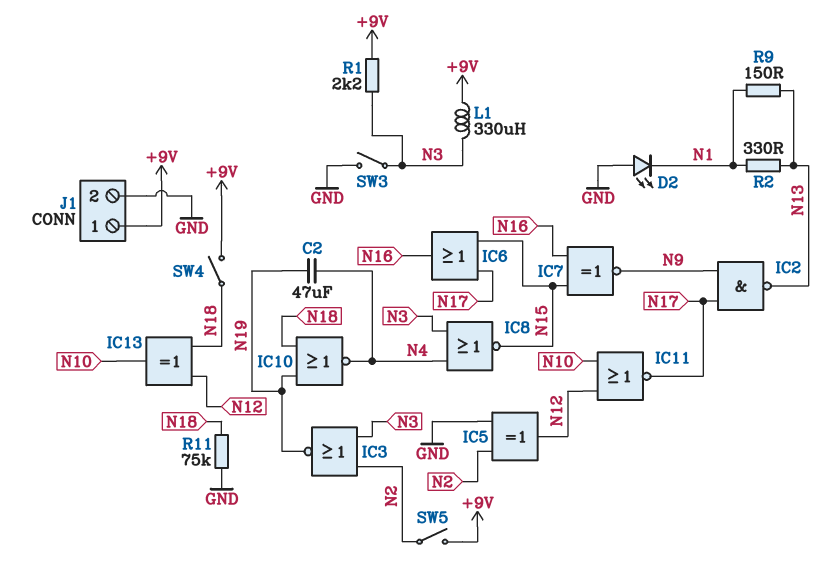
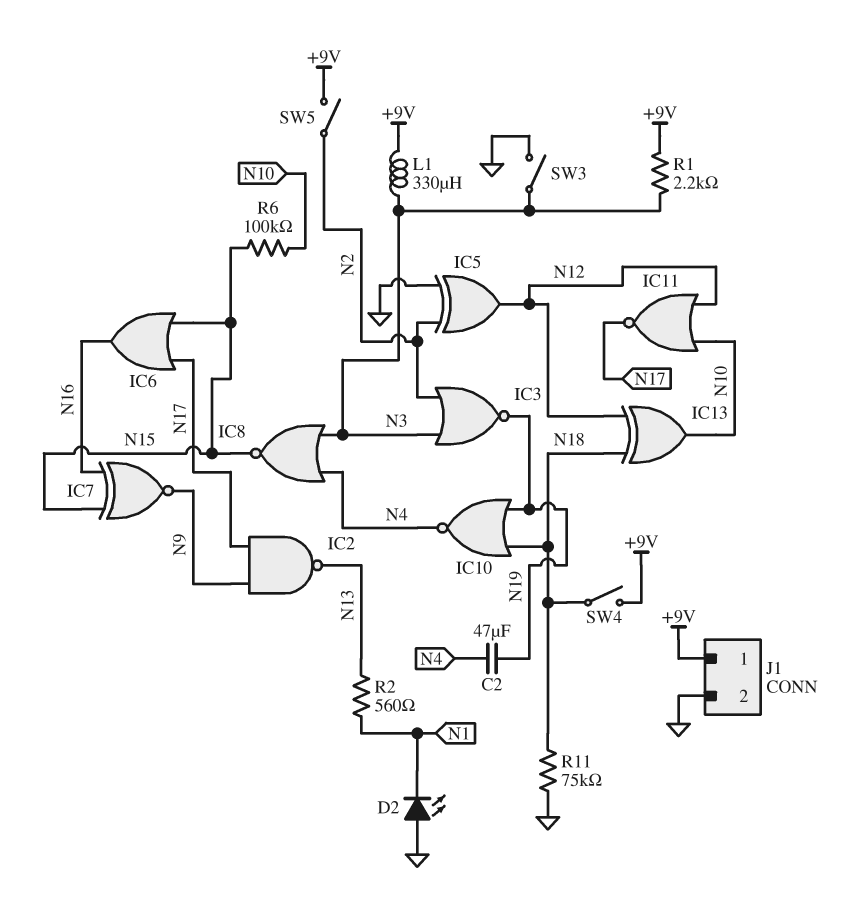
R2: 330 (N1, N13) -> 560 (N1, N13)
R6: none -> 100k (N10, N15)
R9: 150 (N1, N13) -> none

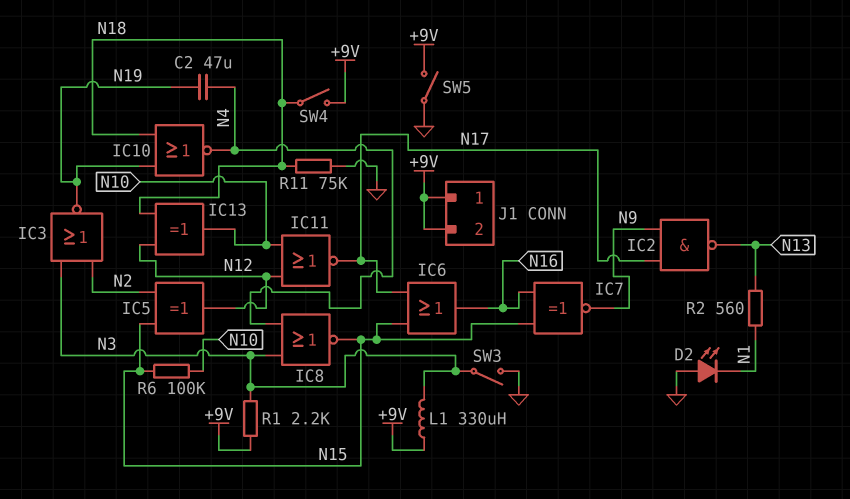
IC5: XOR (in GND, in N2, out N12) -> XOR (in N2, in N15, out N12)
J1 pin 2: GND -> +9V
SW5: switch (+9V, N2) -> switch (+9V, GND)

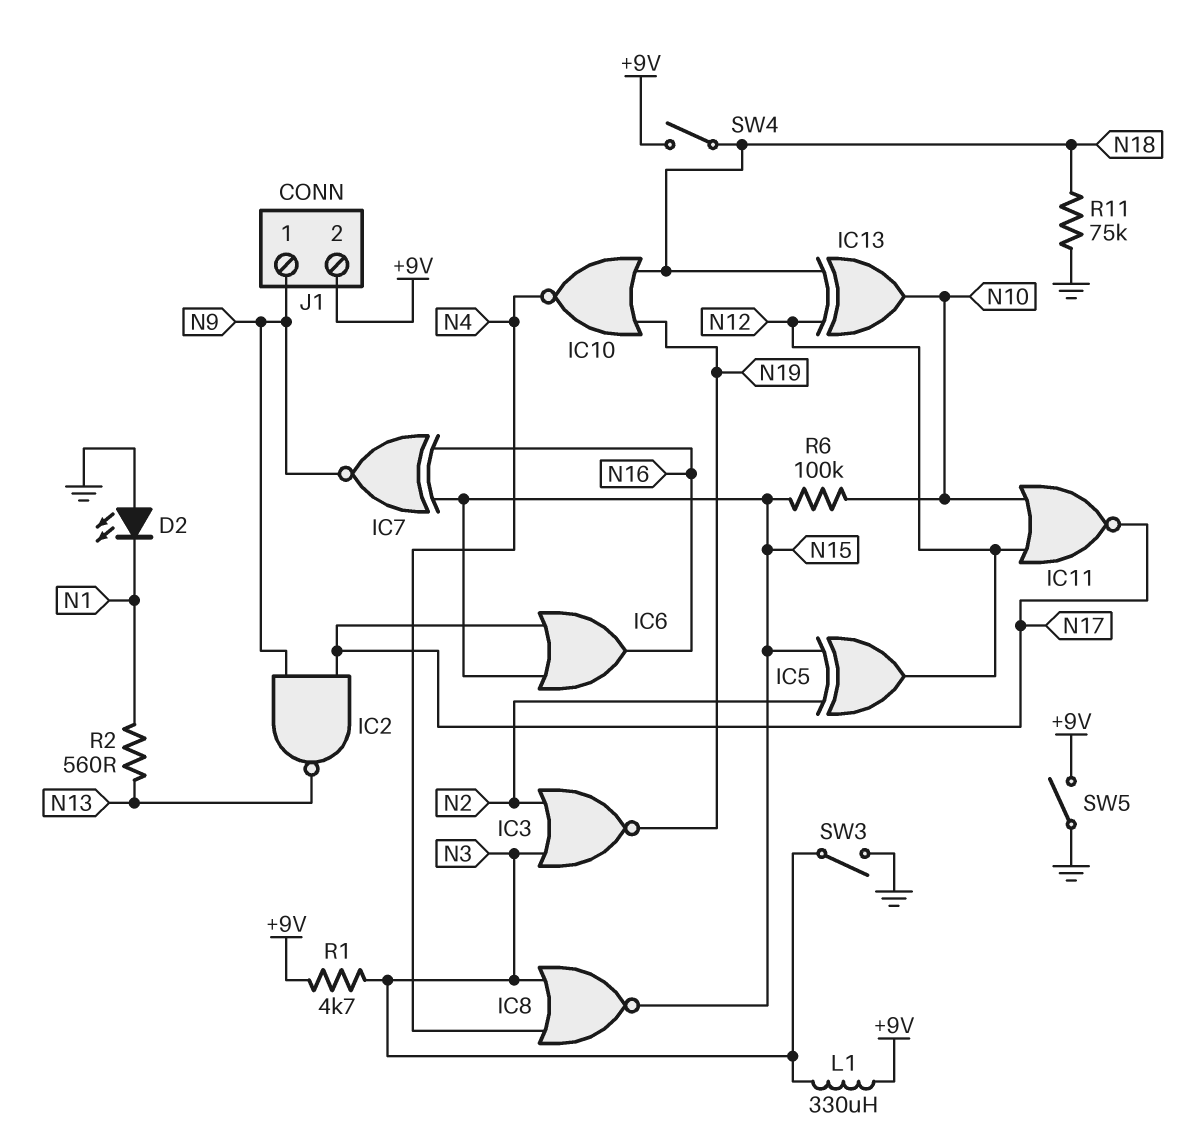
C2: 47uF (N4, N19) -> none
J1 pin 1: +9V -> N9
R1: 2.2k (+9V, N3) -> 4.7k (+9V, N3)

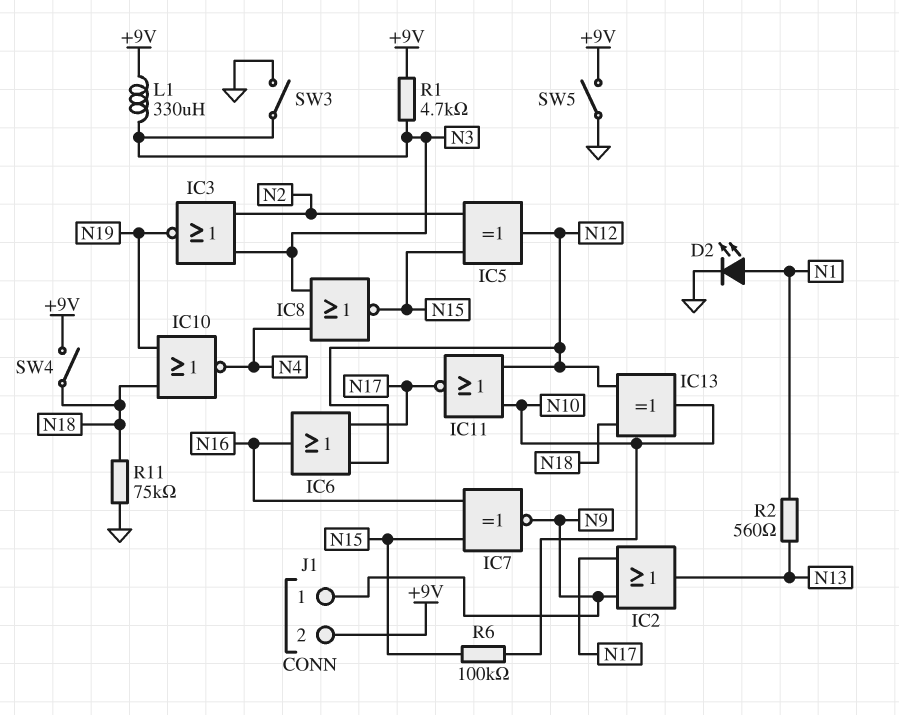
D2: LED (A GND, K N1) -> LED (A N1, K GND)
IC2: NAND (in N9, in N17, out N13) -> OR (in N9, in N17, out N13)
IC6: OR (in N15, in N17, out N16) -> OR (in N12, in N17, out N16)

